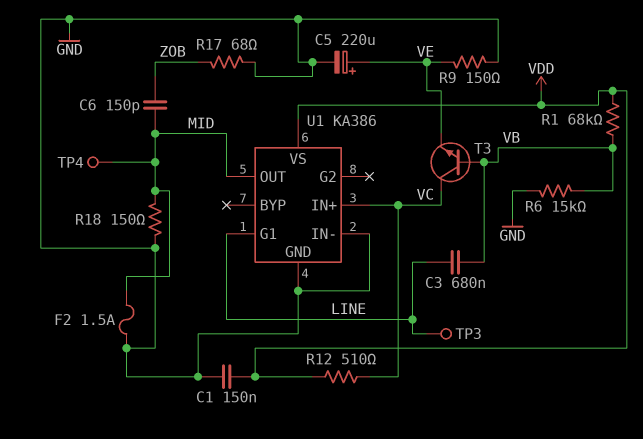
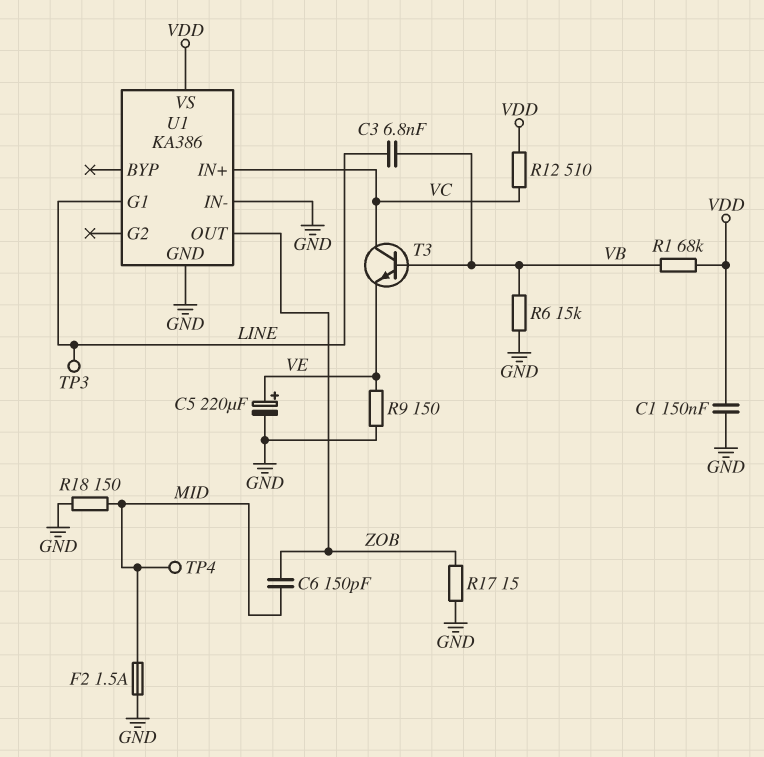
C3: 680nF (LINE, VB) -> 6.8nF (LINE, VB)
R17: 68 (GND, ZOB) -> 15 (GND, ZOB)
U1 pin OUT: MID -> ZOB

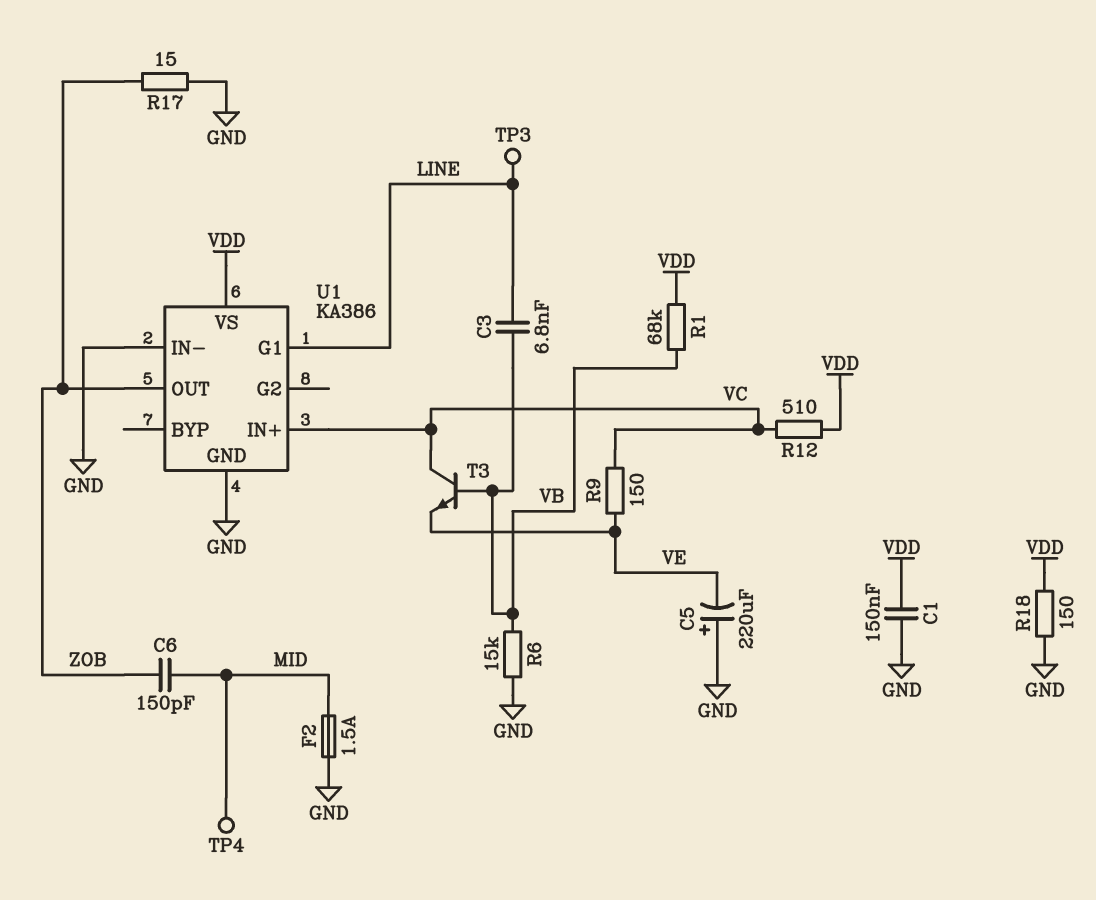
C5: 220uF (plus VE, minus GND) -> 220uF (plus GND, minus VE)
R9: 150 (GND, VE) -> 150 (VC, VE)
R18: 150 (GND, MID) -> 150 (GND, VDD)

